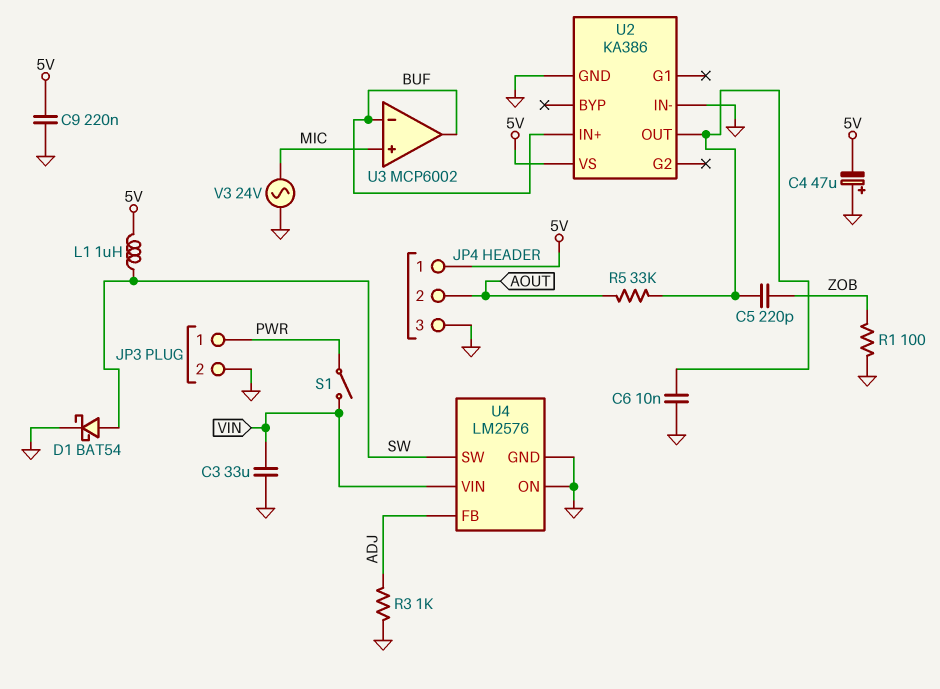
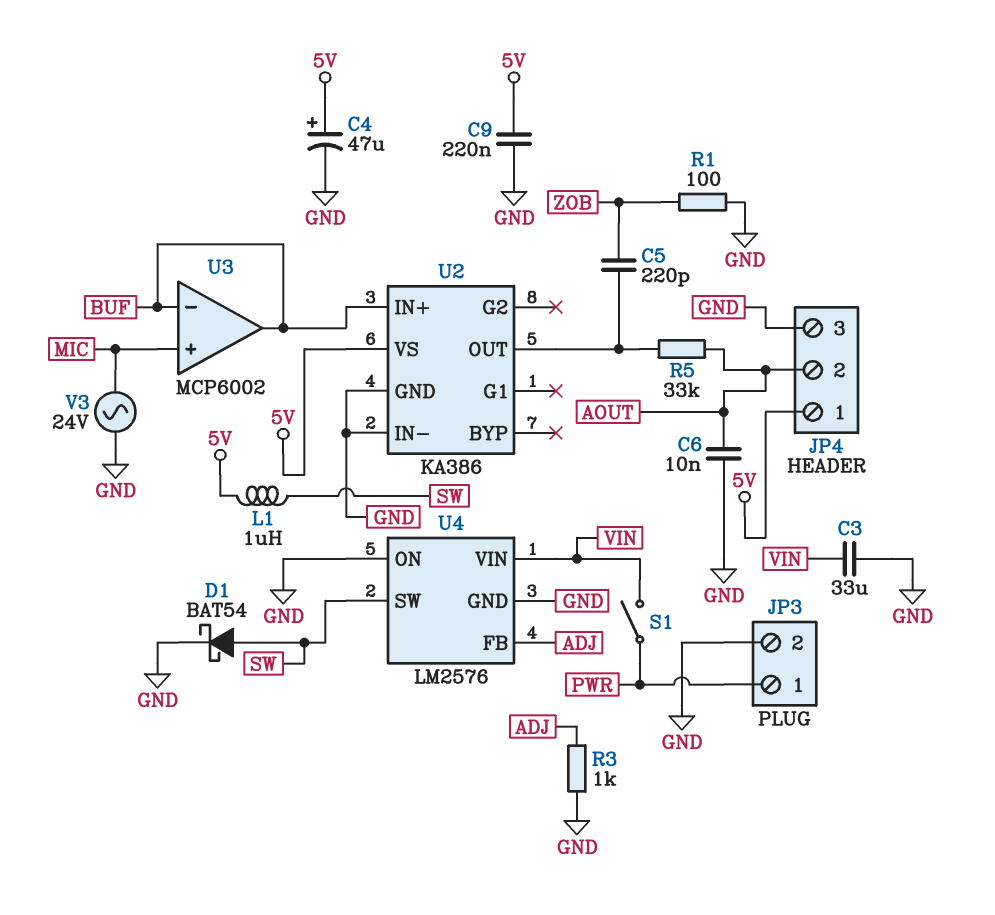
C4: 47uF (plus GND, minus 5V) -> 47uF (plus 5V, minus GND)
C6: 10nF (GND, U2/OUT) -> 10nF (AOUT, GND)

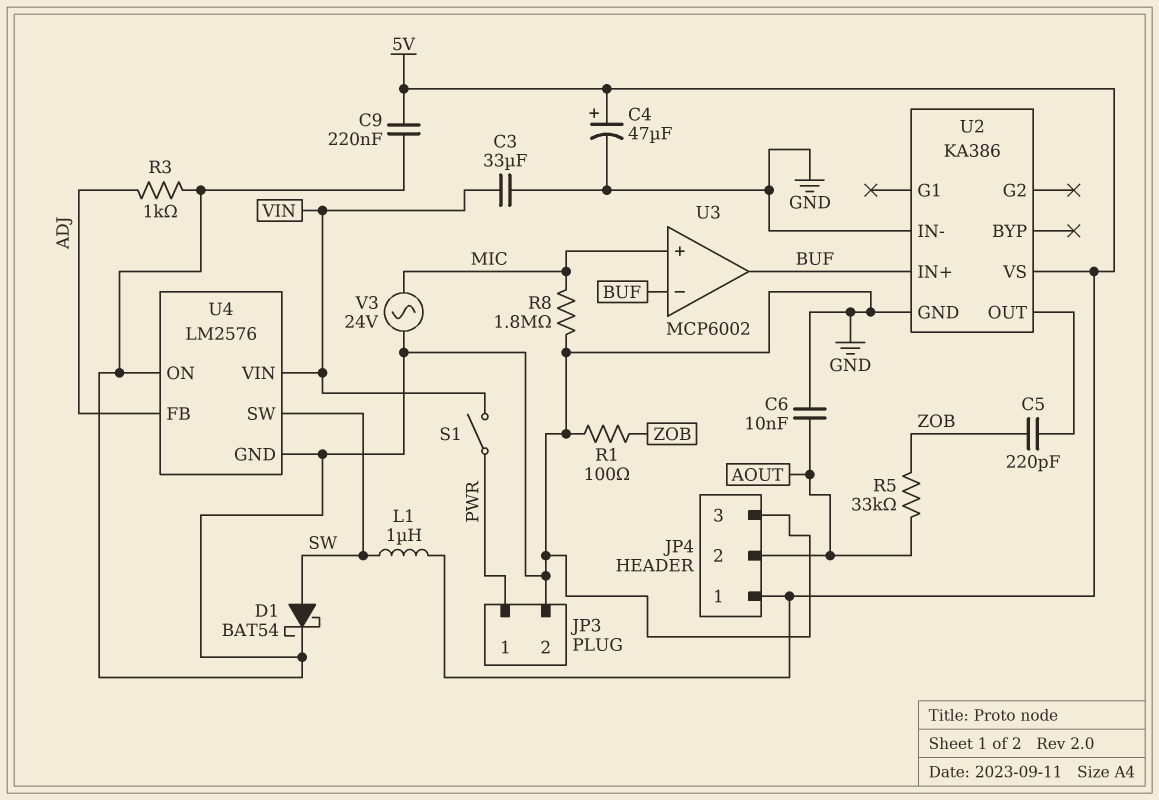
R5: 33k (AOUT, U2/OUT) -> 33k (AOUT, ZOB)
R8: none -> 1.8M (GND, MIC)

